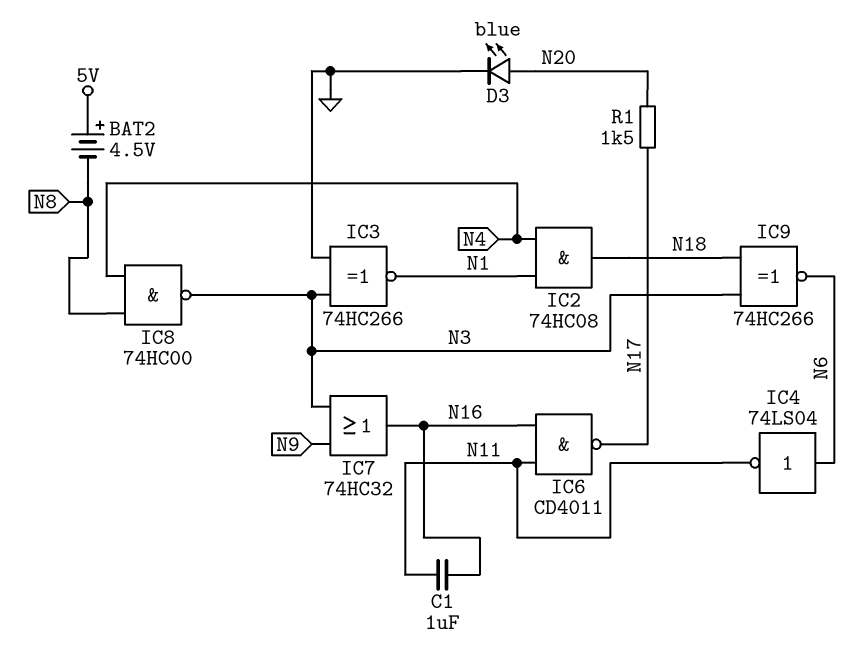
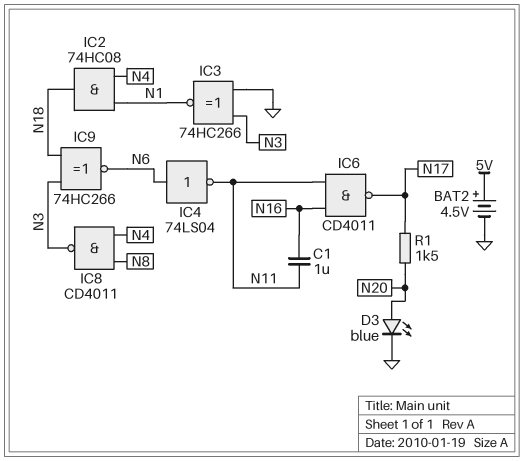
BAT2: 4.5V (plus 5V, minus N8) -> 4.5V (plus 5V, minus GND)
IC7: OR 74HC32 (in N3, in N9, out N16) -> none
IC8: NAND 74HC00 (in N4, in N8, out N3) -> NAND CD4011 (in N4, in N8, out N3)

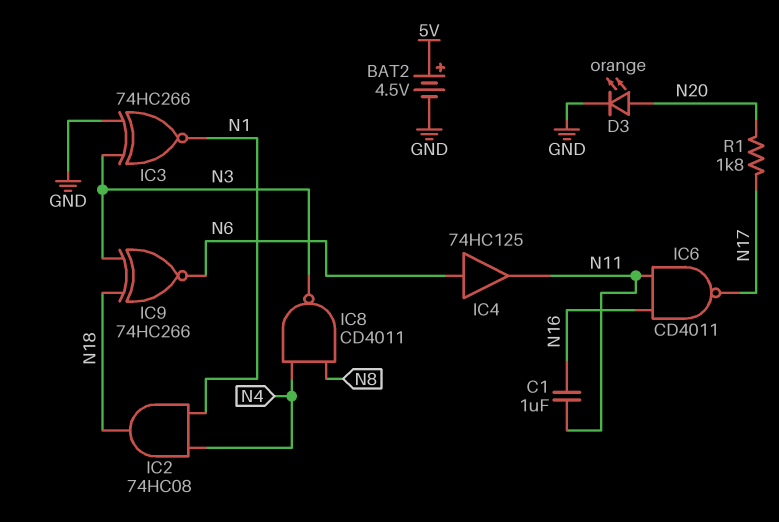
D3: LED blue (A N20, K GND) -> LED orange (A N20, K GND)
IC4: NOT 74LS04 (in N6, out N11) -> buffer 74HC125 (in N6, out N11)
R1: 1.5k (N17, N20) -> 1.8k (N17, N20)

